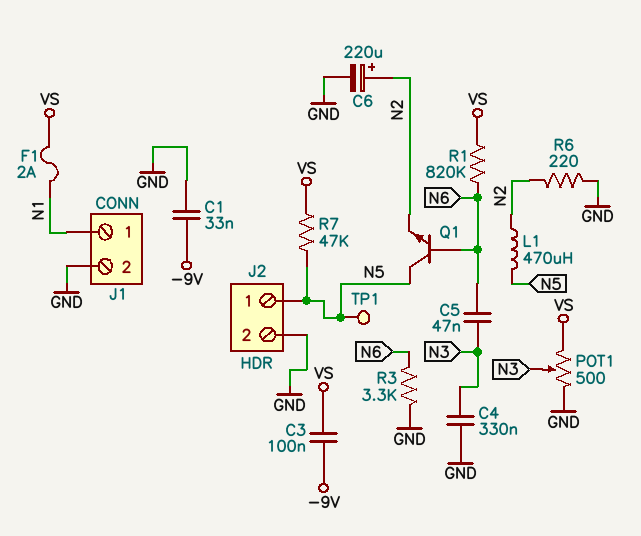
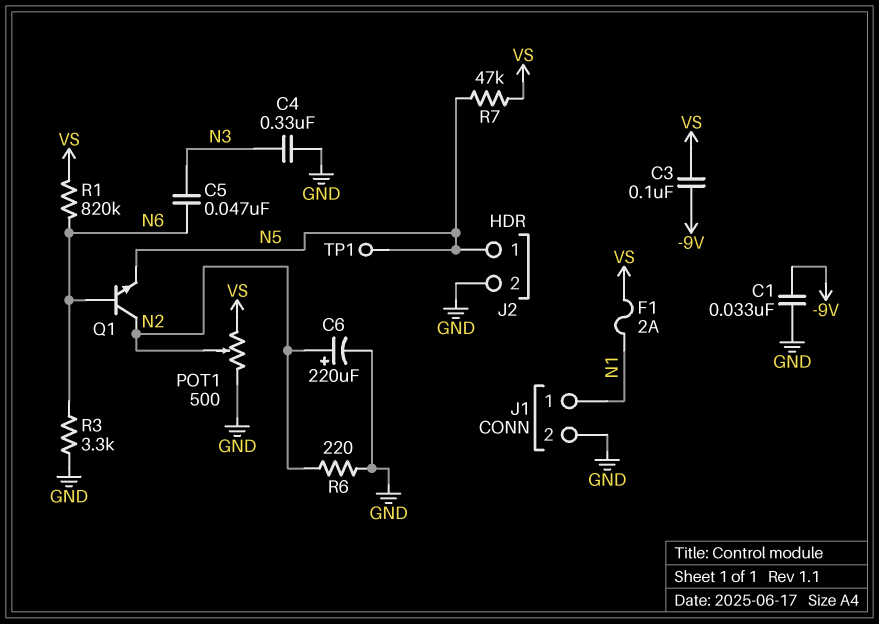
L1: 470uH (N2, N5) -> none
POT1: 500 (GND, VS, wiper N3) -> 500 (GND, VS, wiper N2)
Q1: NPN (B N6, C N5, E N2) -> NPN (B N6, C N2, E N5)

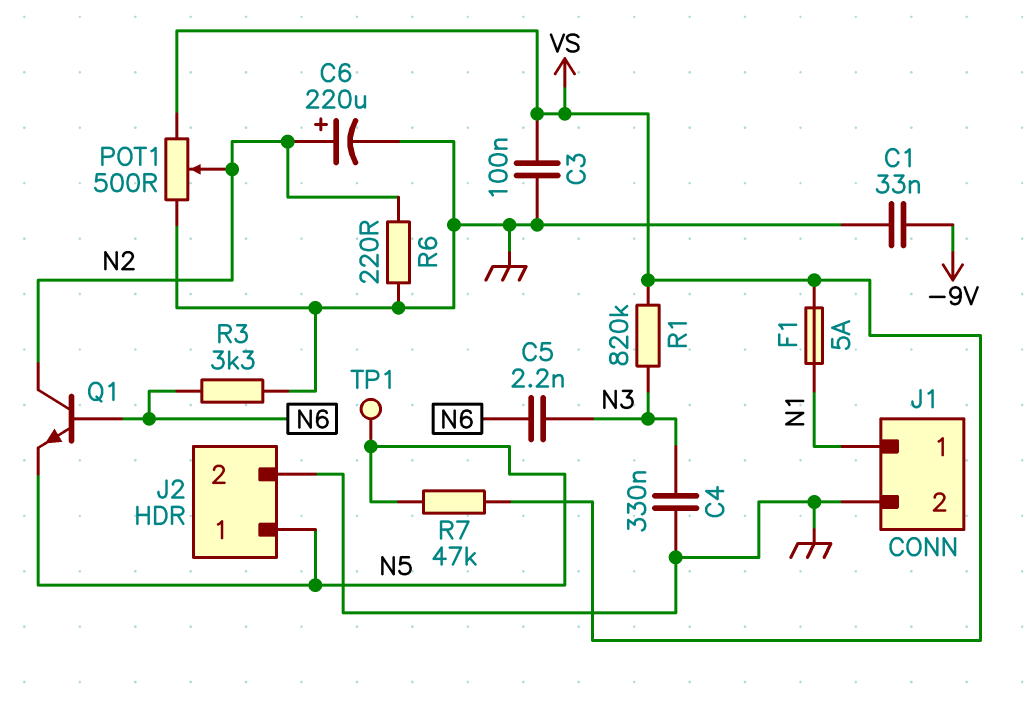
C3: 100nF (-9V, VS) -> 100nF (GND, VS)
C5: 47nF (N3, N6) -> 2.2nF (N3, N6)
F1: 2A (N1, VS) -> 5A (N1, VS)
R1: 820k (N6, VS) -> 820k (N3, VS)

